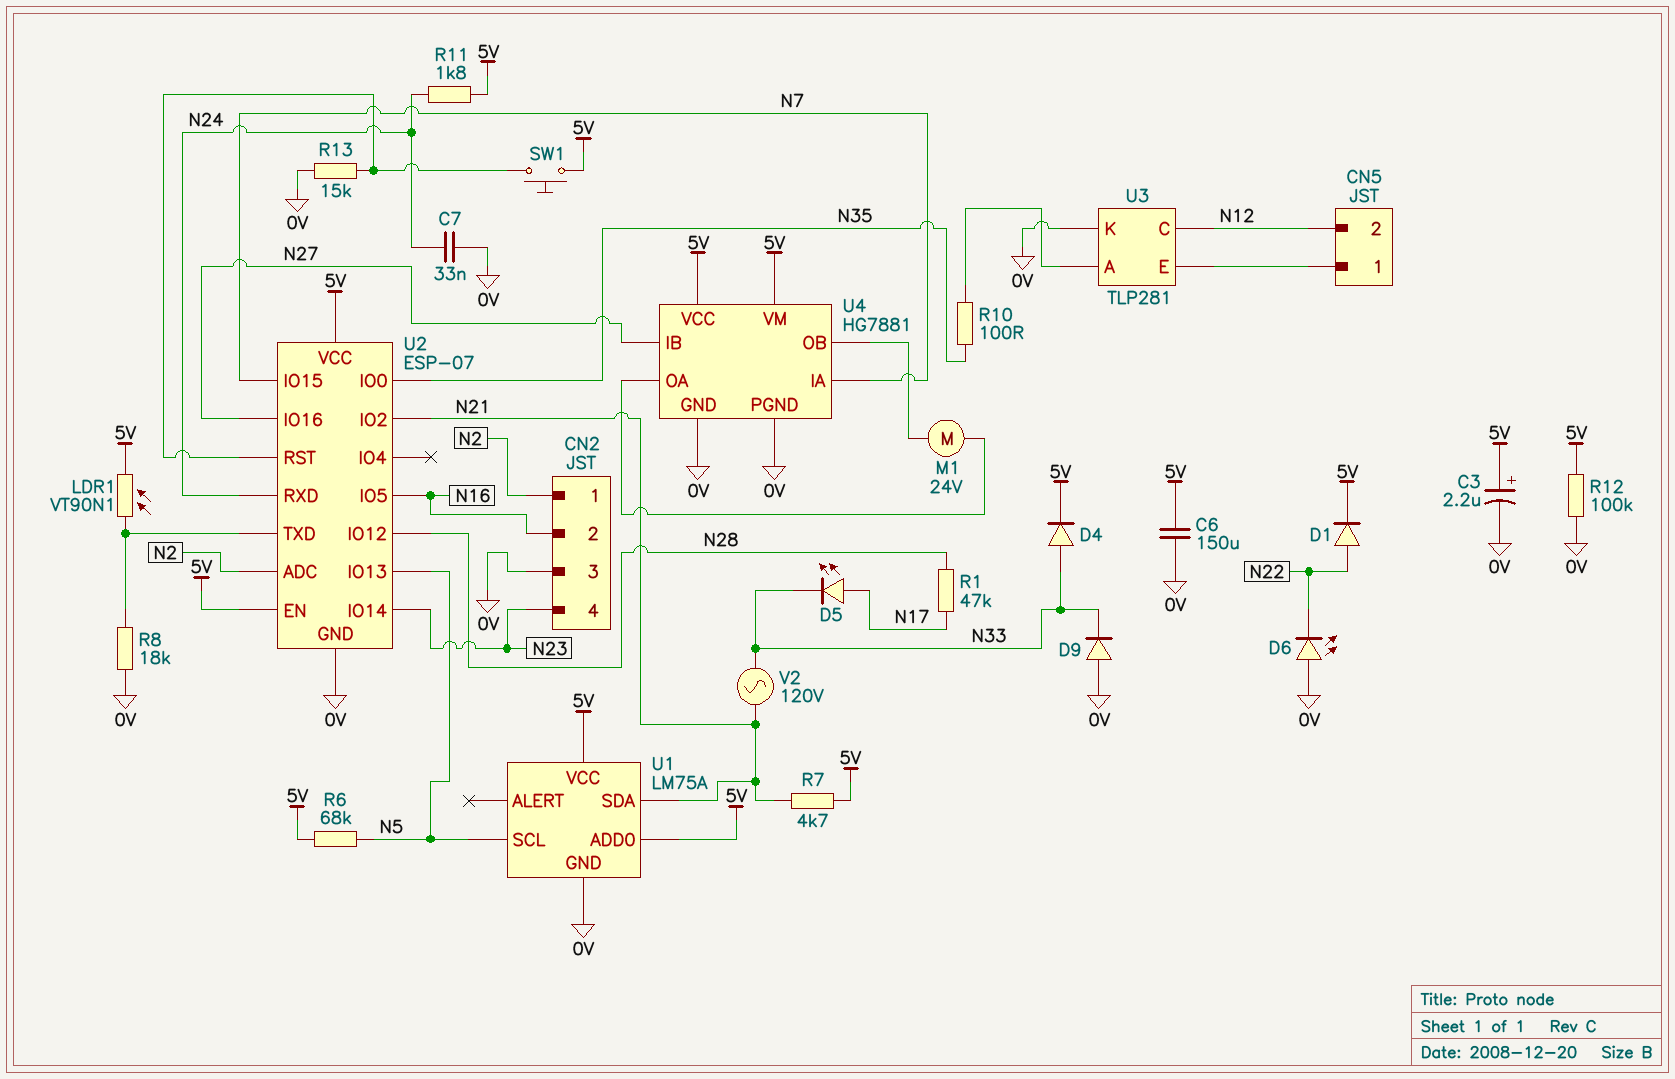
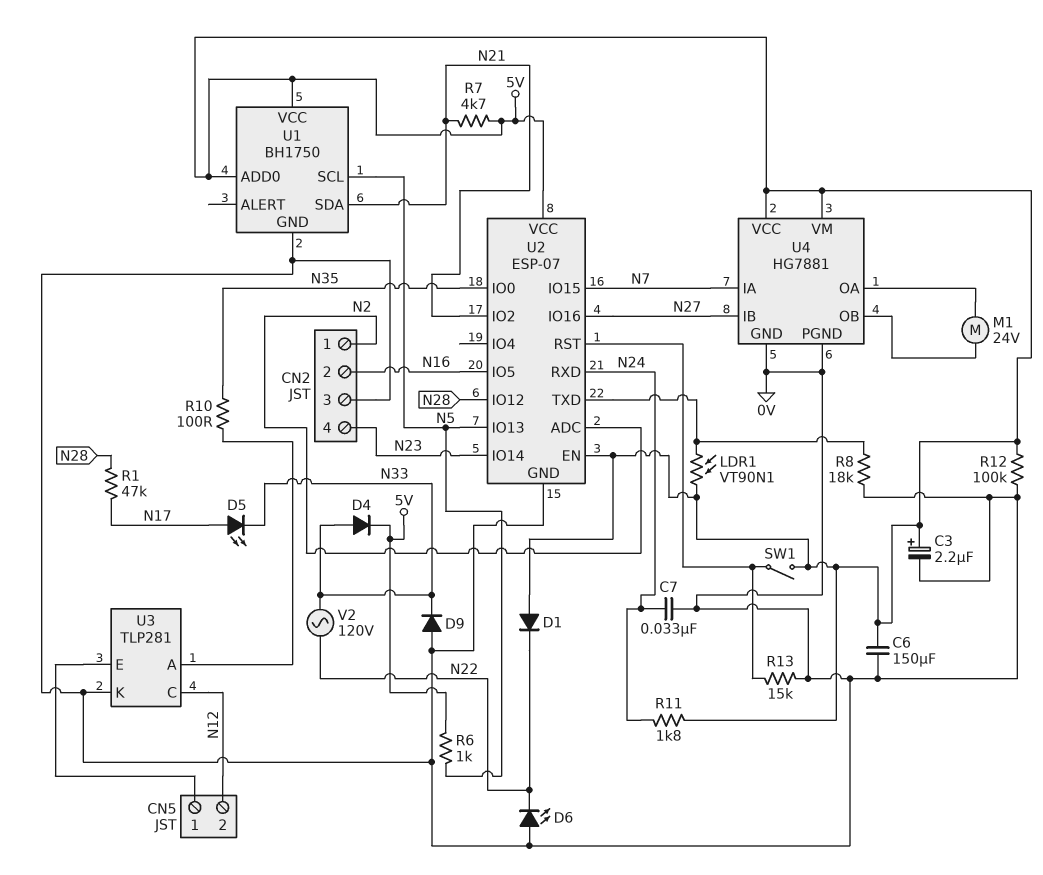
D1: diode (A N22, K 5V) -> diode (A 5V, K N22)
R6: 68k (5V, N5) -> 1k (5V, N5)
SW1: button (5V, U2/RST) -> switch (5V, U2/RST)
U1: LM75A -> BH1750
V2: AC 120V (N21, N33) -> AC 120V (N22, N33)

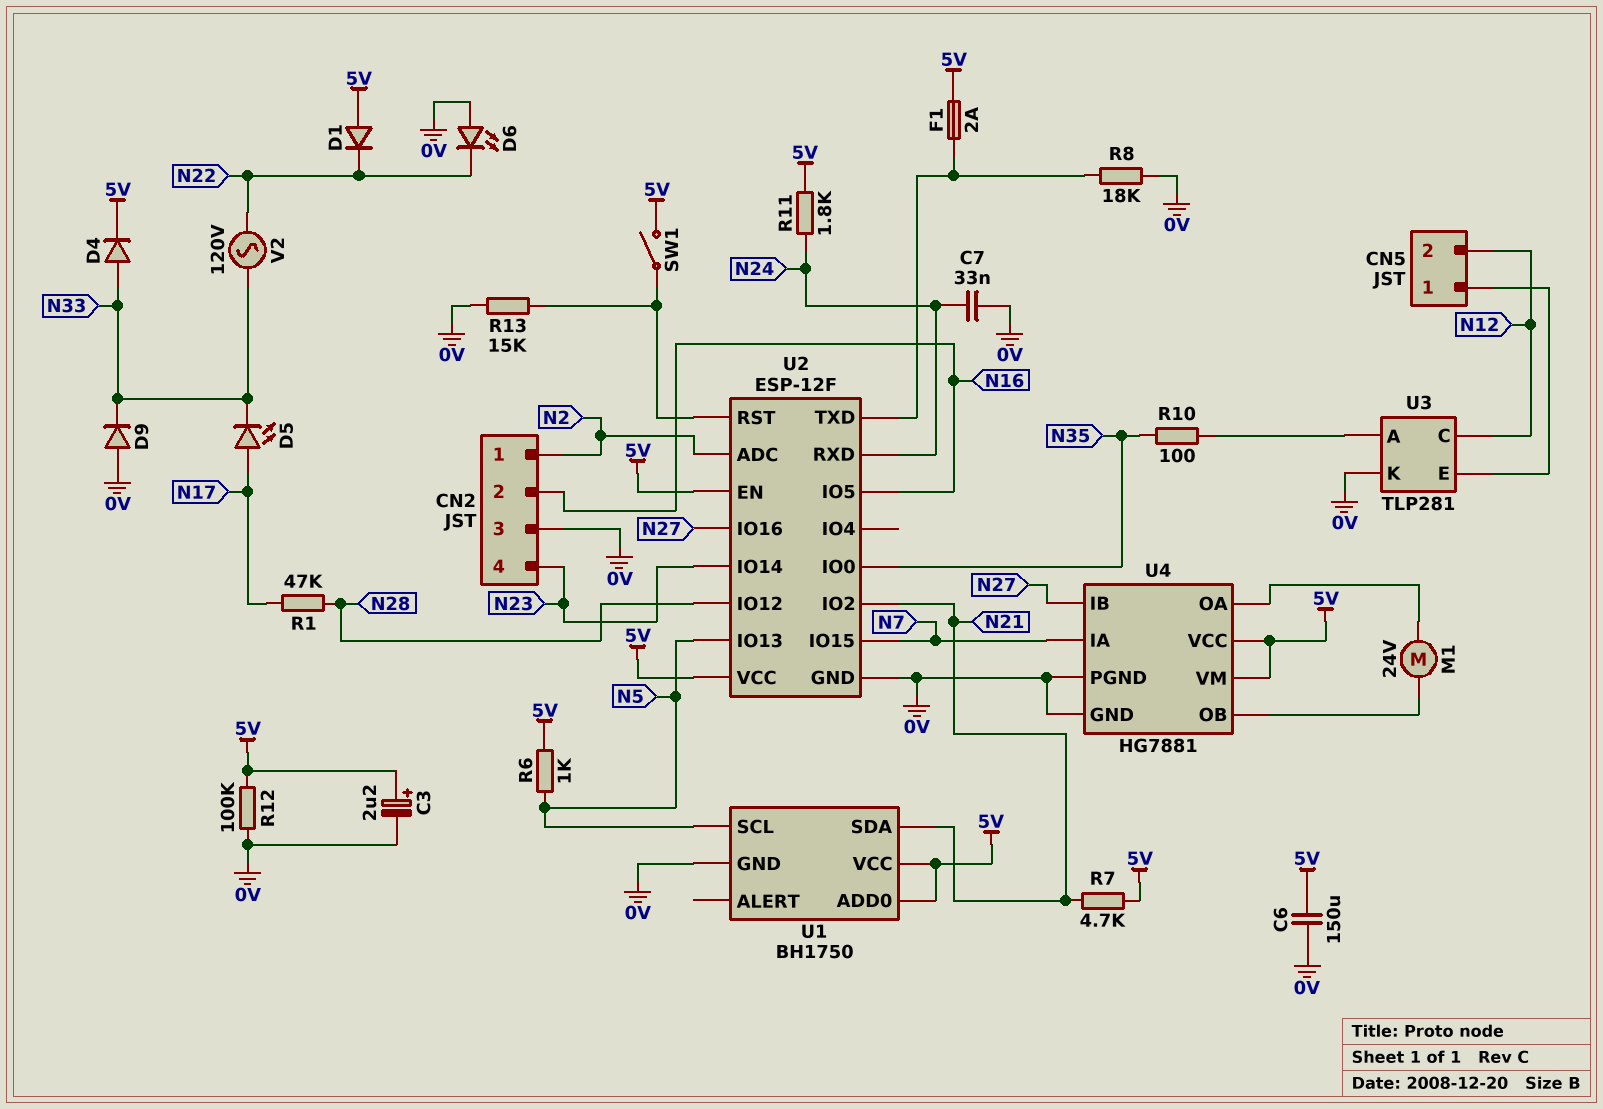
F1: none -> 2A (5V, U2/TXD)
LDR1: VT90N1 (5V, U2/TXD) -> none
U2: ESP-07 -> ESP-12F

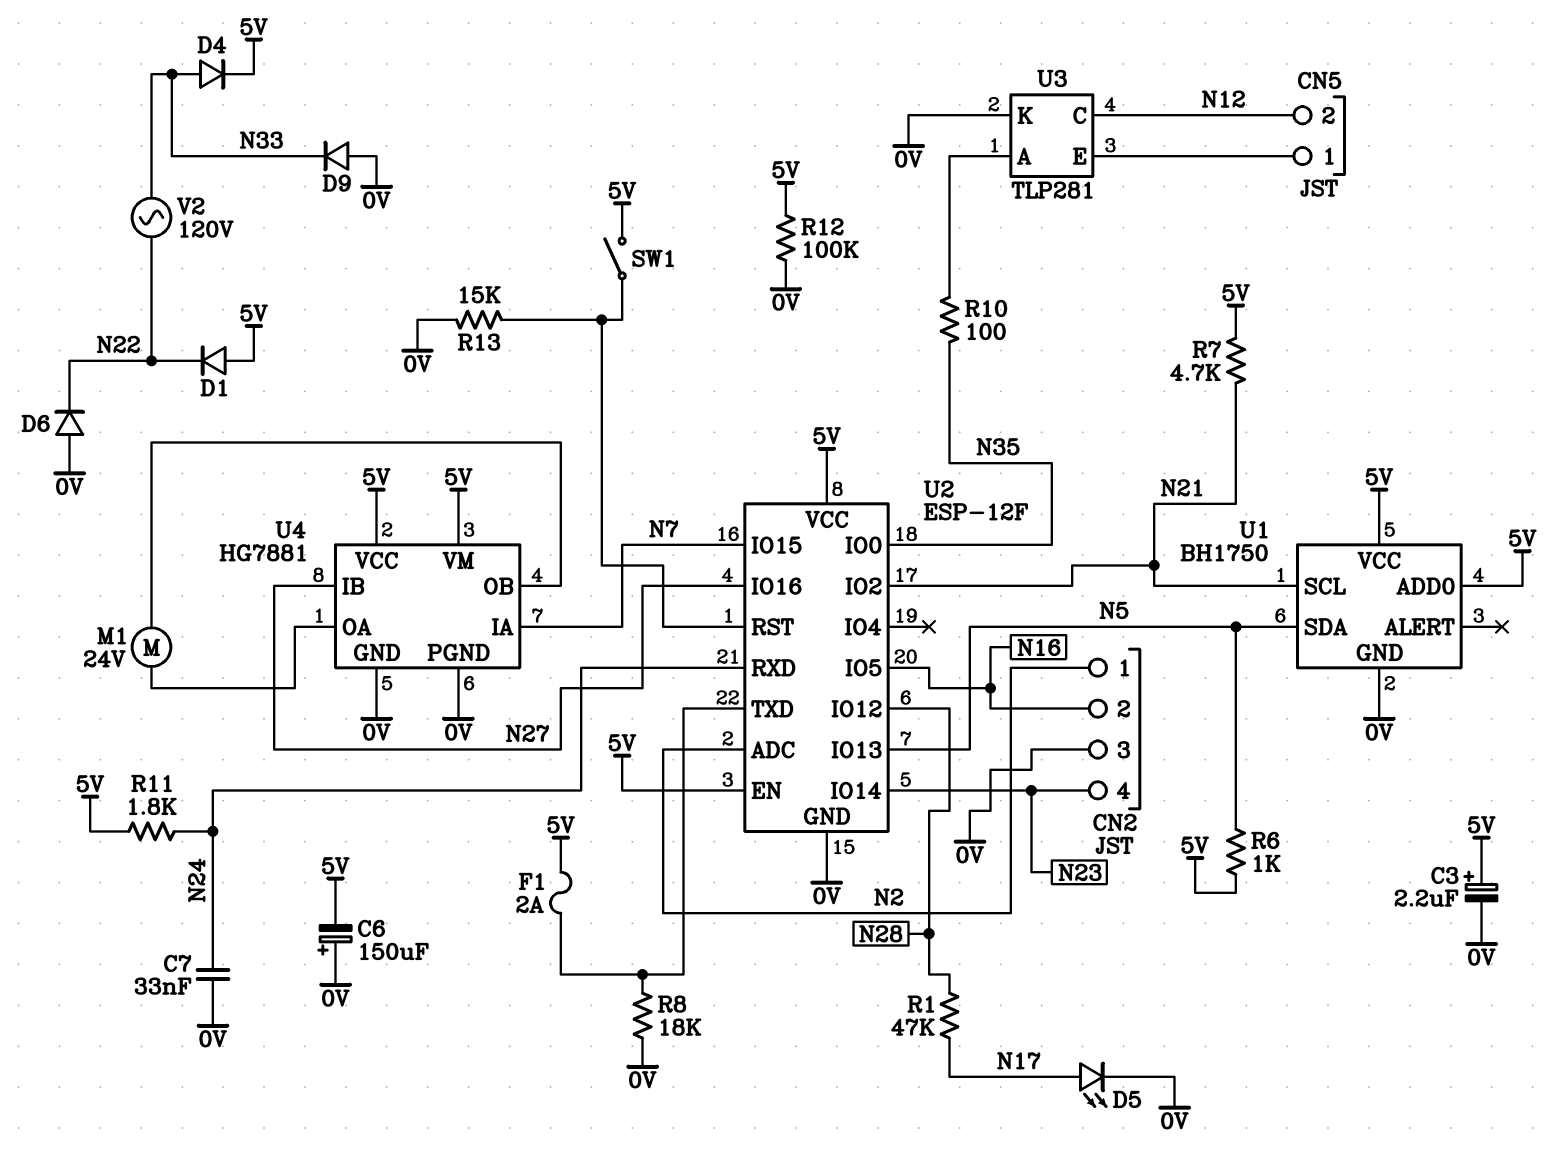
C6: 150uF (0V, 5V) -> 150uF (plus 0V, minus 5V)
D5: LED (A N17, K N33) -> LED (A N17, K 0V)
D6: LED (A 0V, K N22) -> diode (A 0V, K N22)
U1 pin SCL: N5 -> N21
U1 pin SDA: N21 -> N5

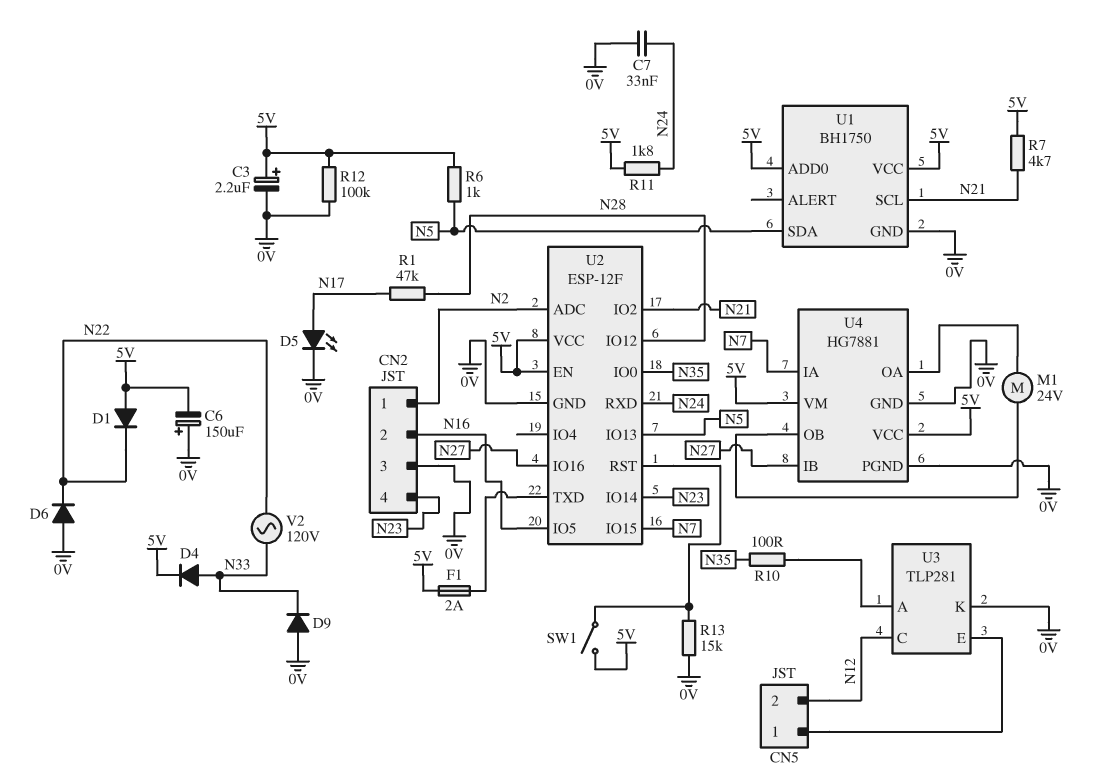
R8: 18k (0V, U2/TXD) -> none

